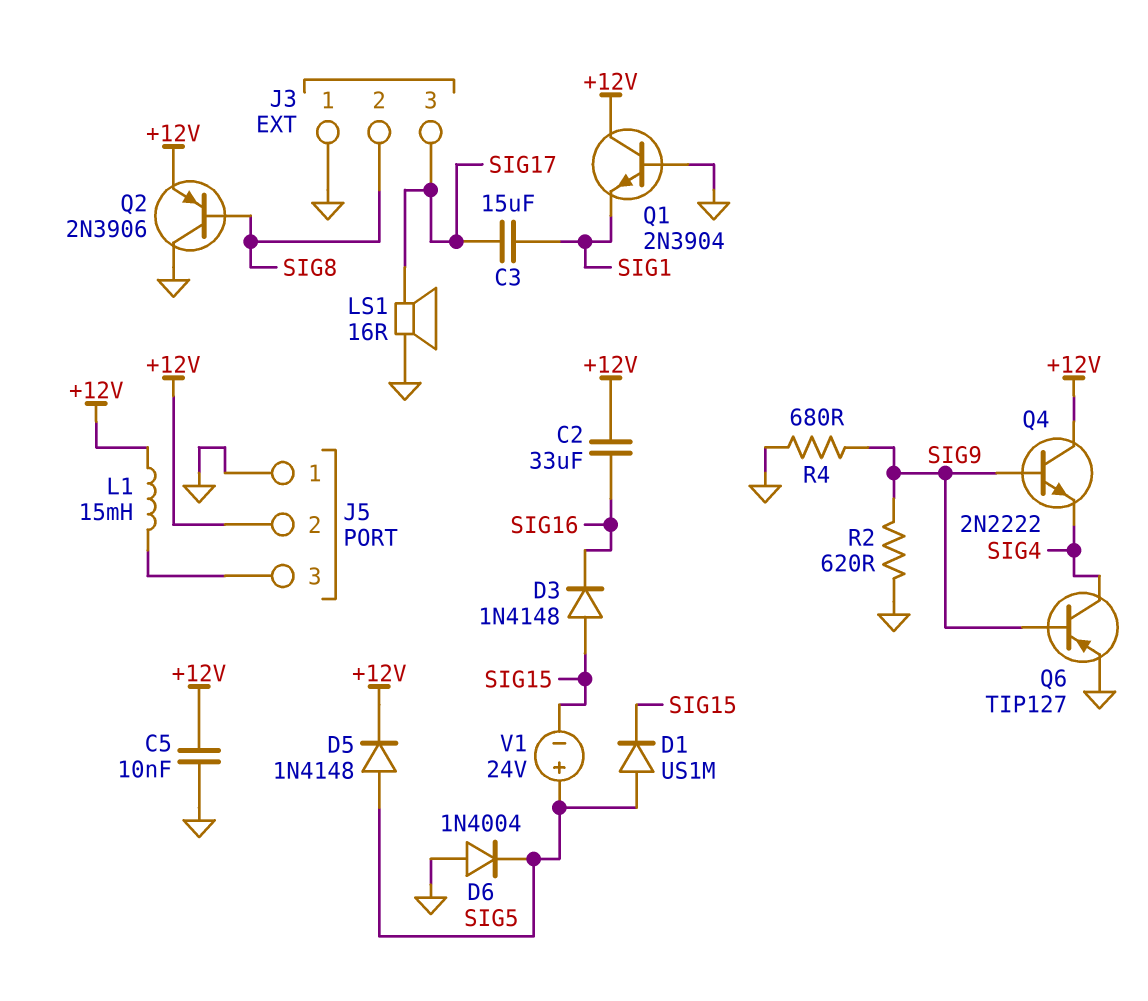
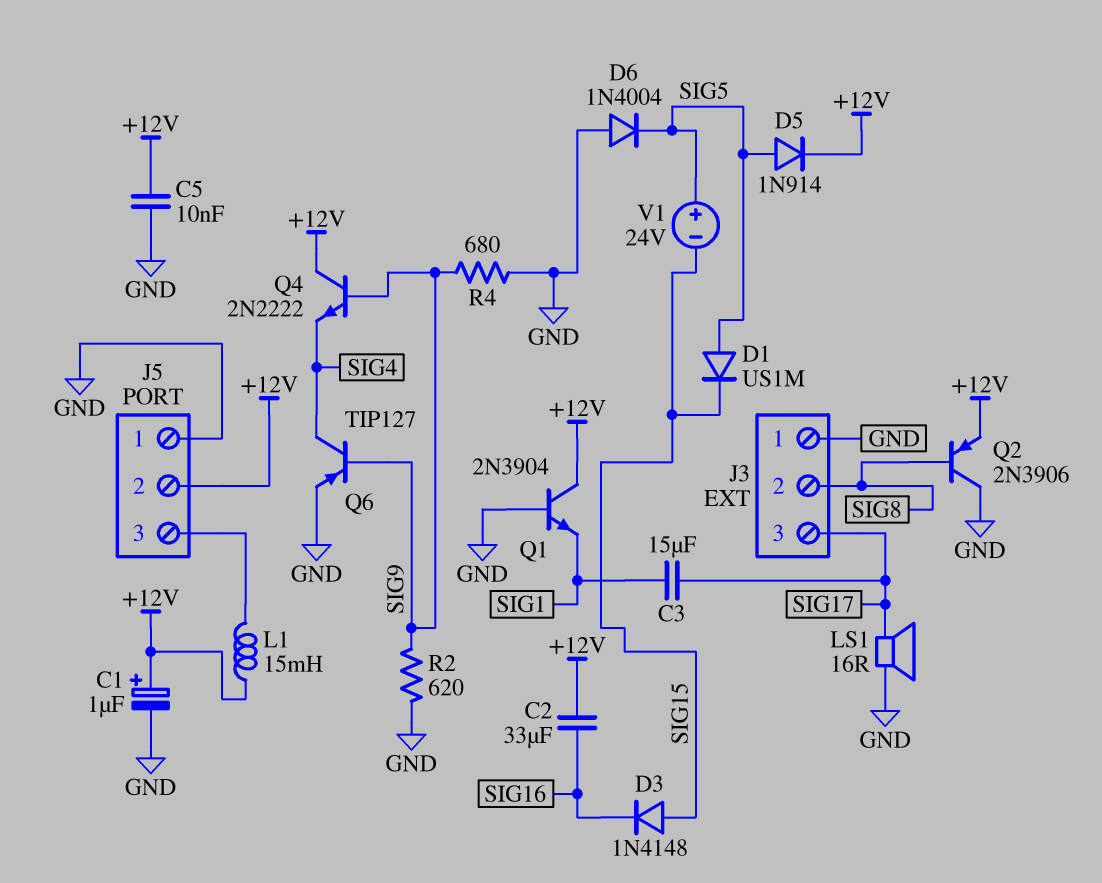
C1: none -> 1uF (plus +12V, minus GND)
D5: diode 1N4148 (A SIG5, K +12V) -> diode 1N914 (A SIG5, K +12V)

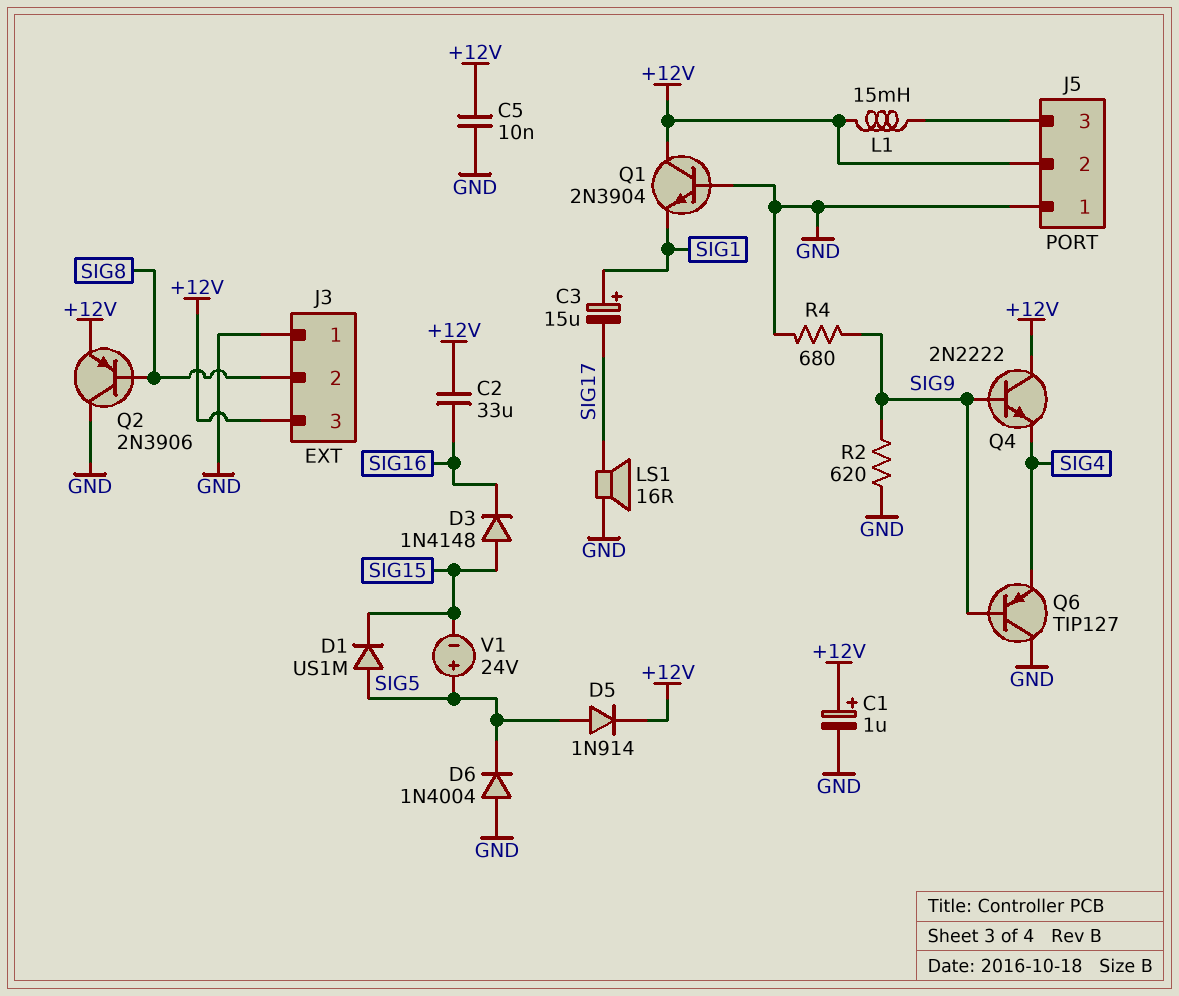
C3: 15uF (SIG1, SIG17) -> 15uF (plus SIG1, minus SIG17)
J3 pin 3: SIG17 -> +12V
Q6: PNP TIP127 (B SIG9, C SIG4, E GND) -> PNP TIP127 (B SIG9, C GND, E SIG4)

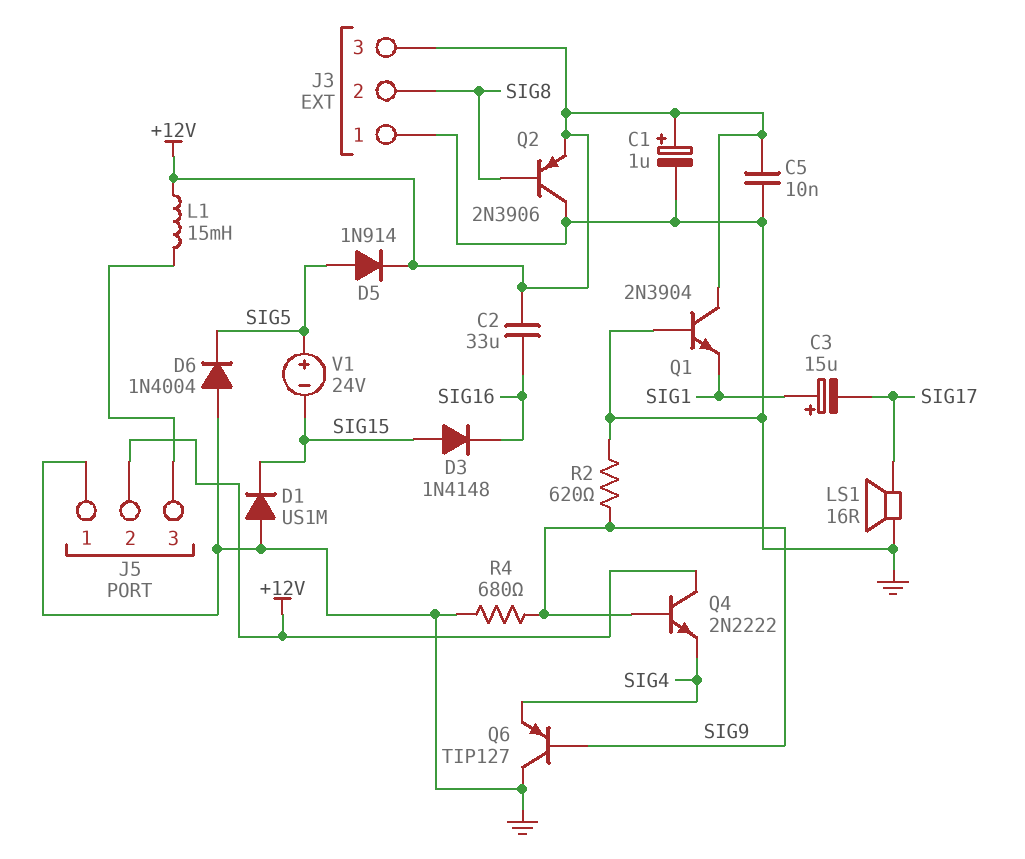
D1: diode US1M (A SIG5, K SIG15) -> diode US1M (A GND, K SIG15)

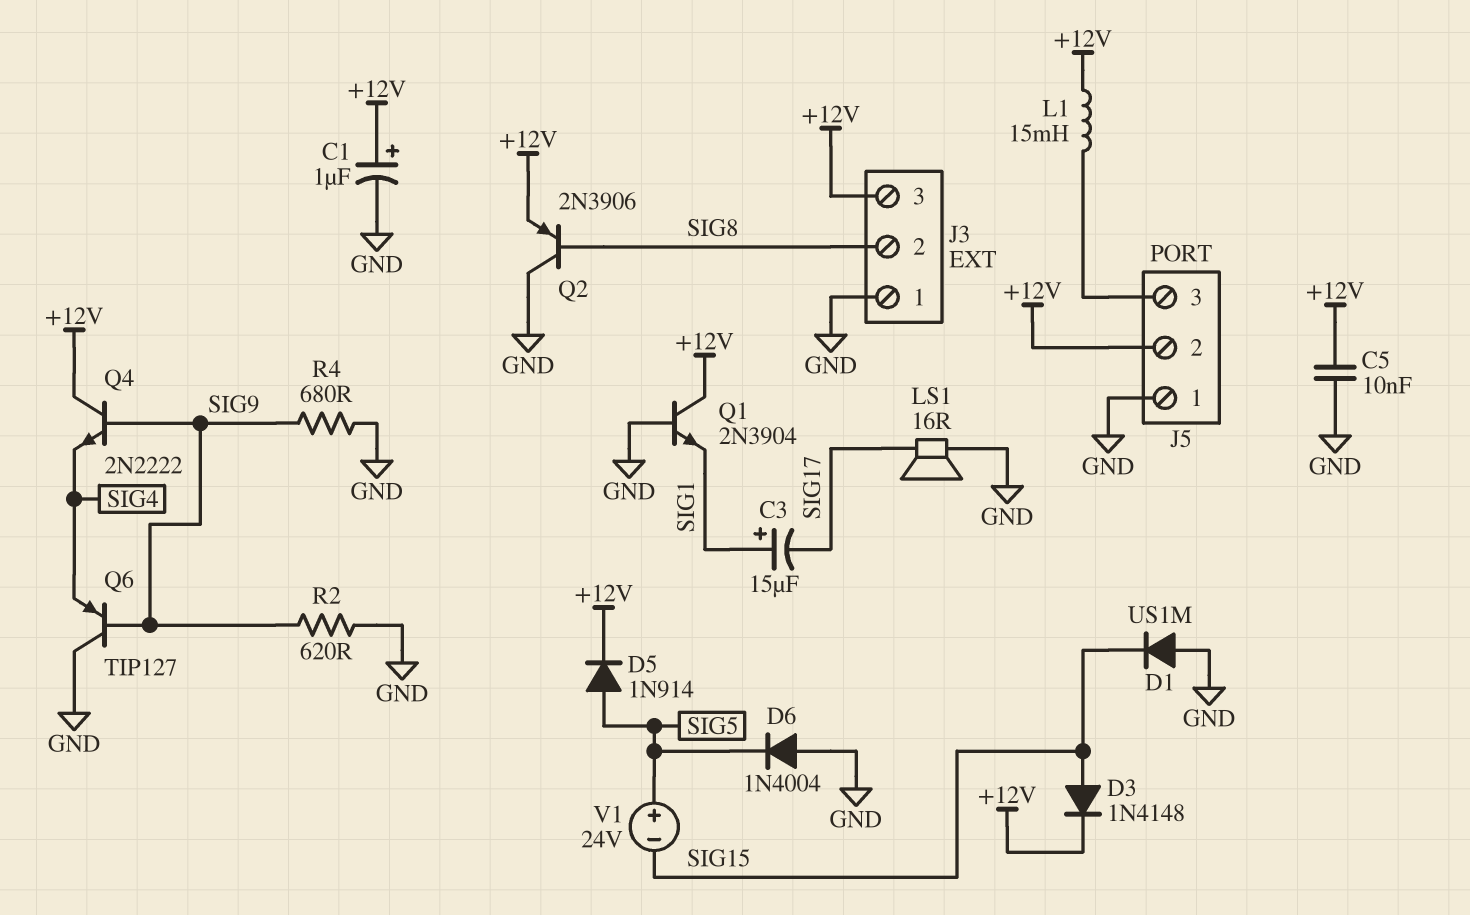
C2: 33uF (+12V, SIG16) -> none
D3: diode 1N4148 (A SIG15, K SIG16) -> diode 1N4148 (A SIG15, K +12V)

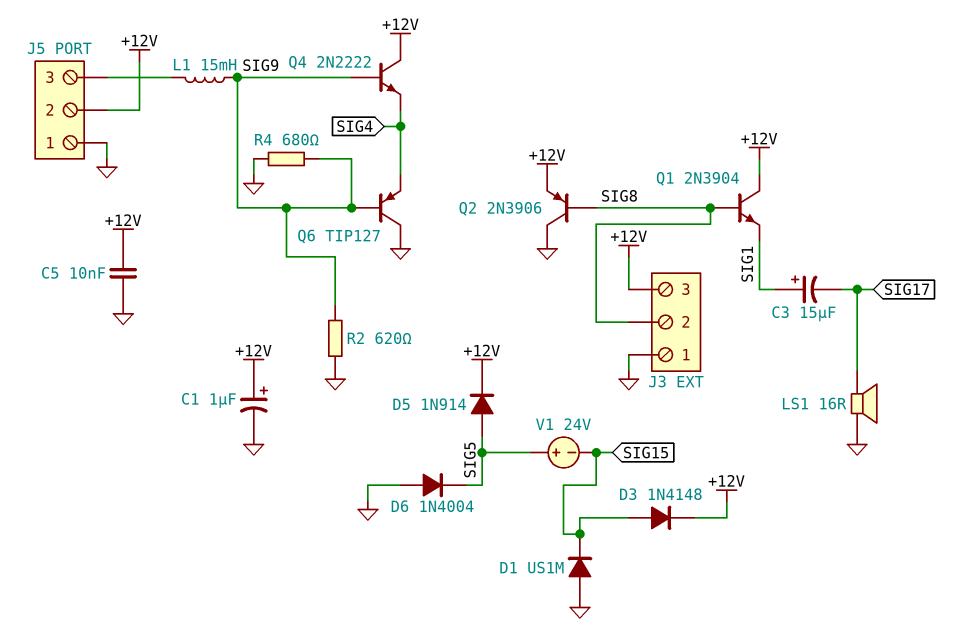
L1: 15mH (+12V, J5/3) -> 15mH (J5/3, SIG9)
Q1: NPN 2N3904 (B GND, C +12V, E SIG1) -> NPN 2N3904 (B SIG8, C +12V, E SIG1)

